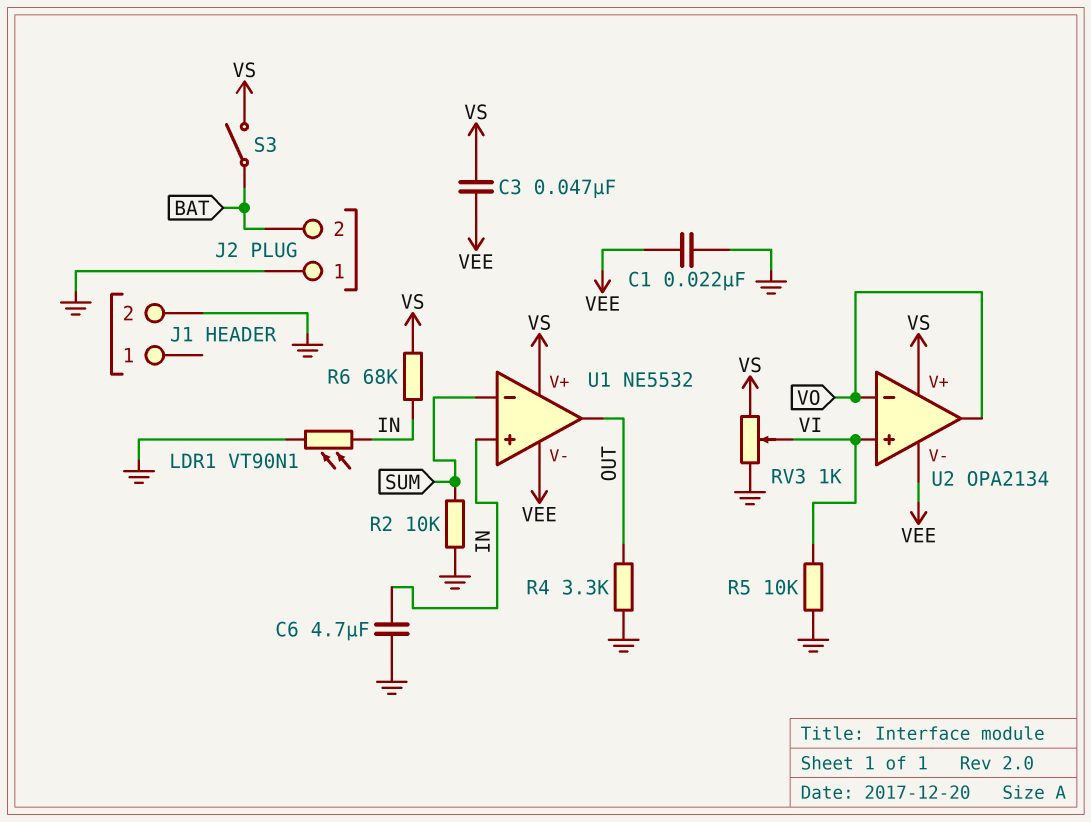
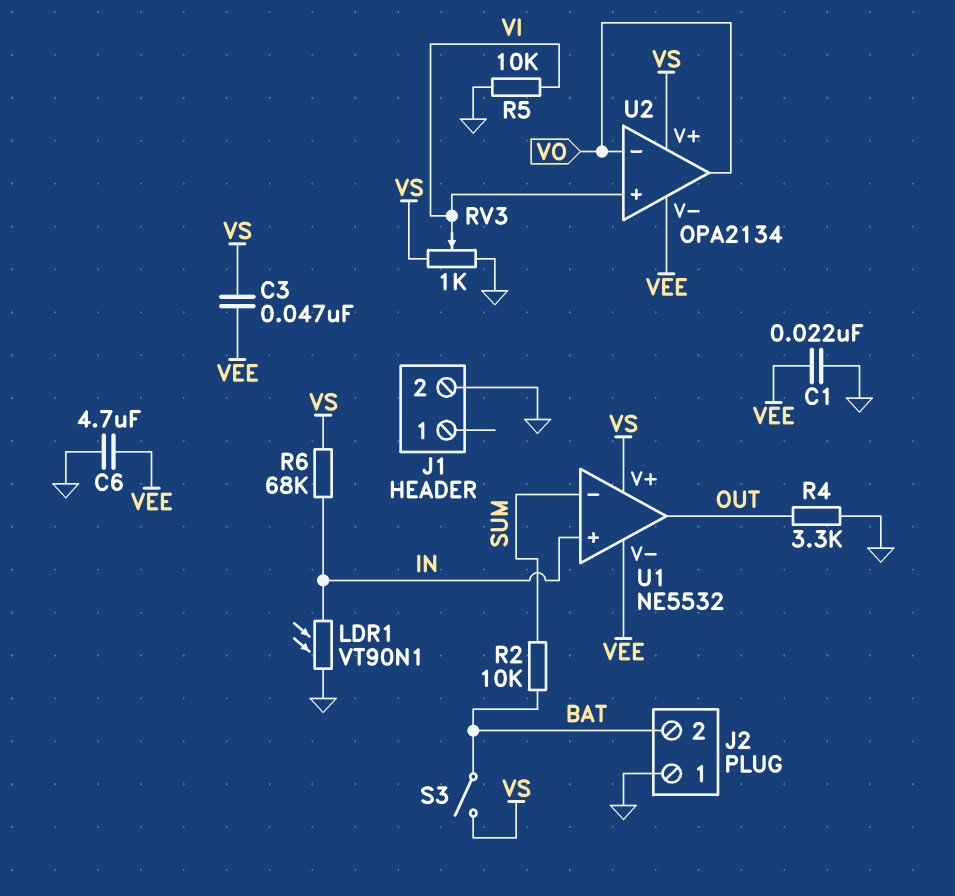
C6: 4.7uF (GND, IN) -> 4.7uF (GND, VEE)
R2: 10k (GND, SUM) -> 10k (BAT, SUM)

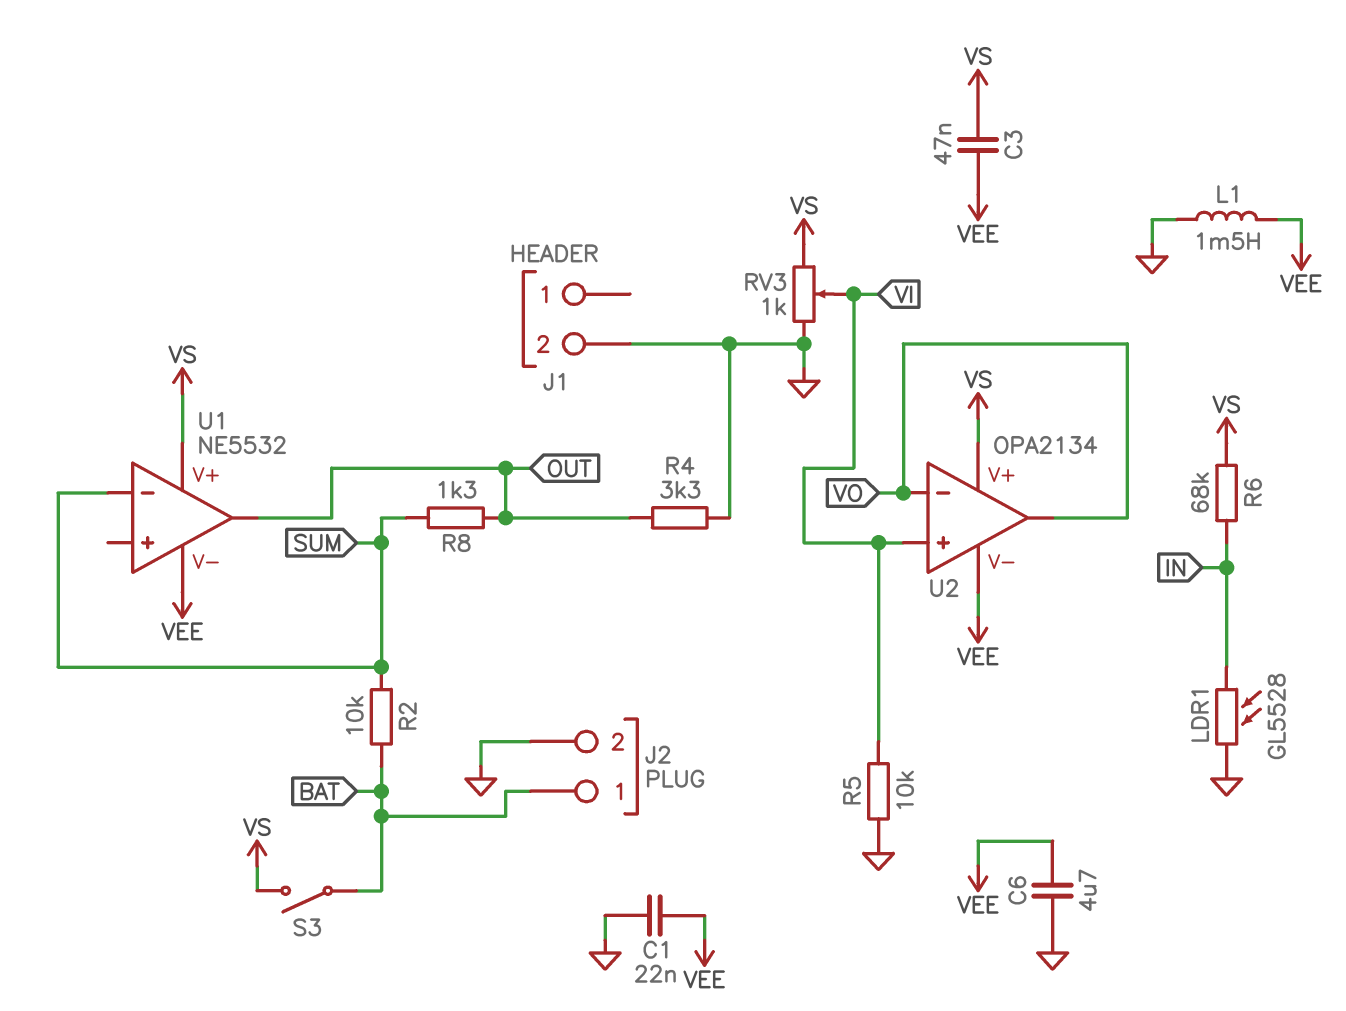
J2 pin 1: GND -> BAT
J2 pin 2: BAT -> GND
L1: none -> 1.5mH (GND, VEE)
LDR1: VT90N1 (GND, IN) -> GL5528 (GND, IN)
R8: none -> 1.3k (OUT, SUM)
U1 pin in+: IN -> none

